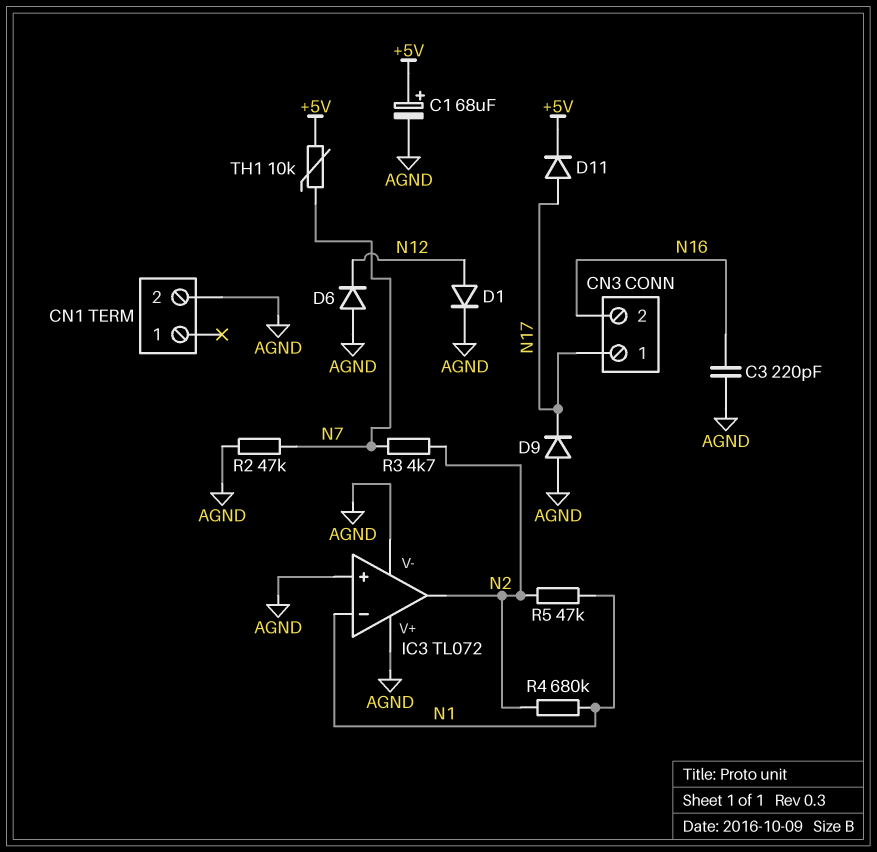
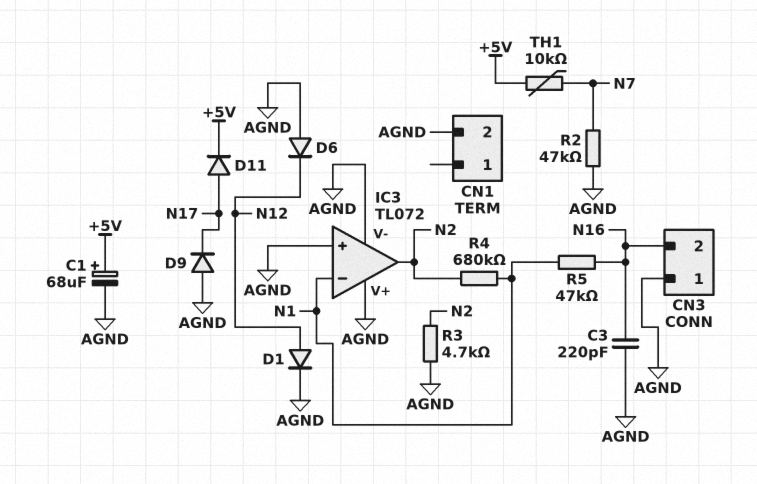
CN3 pin 1: N17 -> AGND
R3: 4.7k (N2, N7) -> 4.7k (AGND, N2)
R5: 47k (N1, N2) -> 47k (N1, N16)

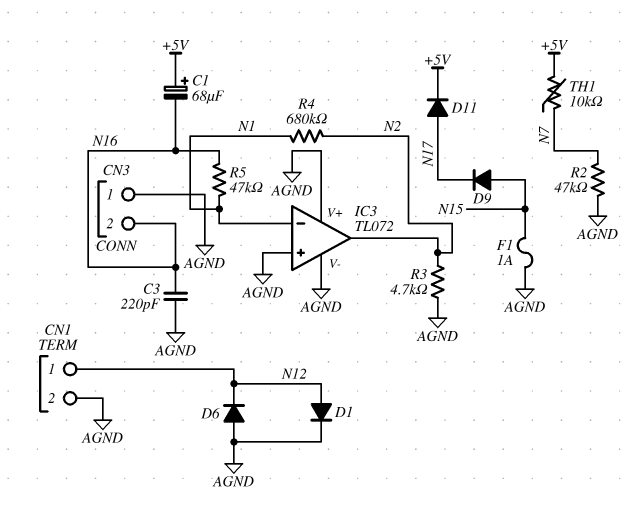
C1: 68uF (plus +5V, minus AGND) -> 68uF (plus +5V, minus N16)
CN1 pin 1: none -> N12
D9: diode (A AGND, K N17) -> diode (A N15, K N17)
F1: none -> 1A (AGND, N15)

